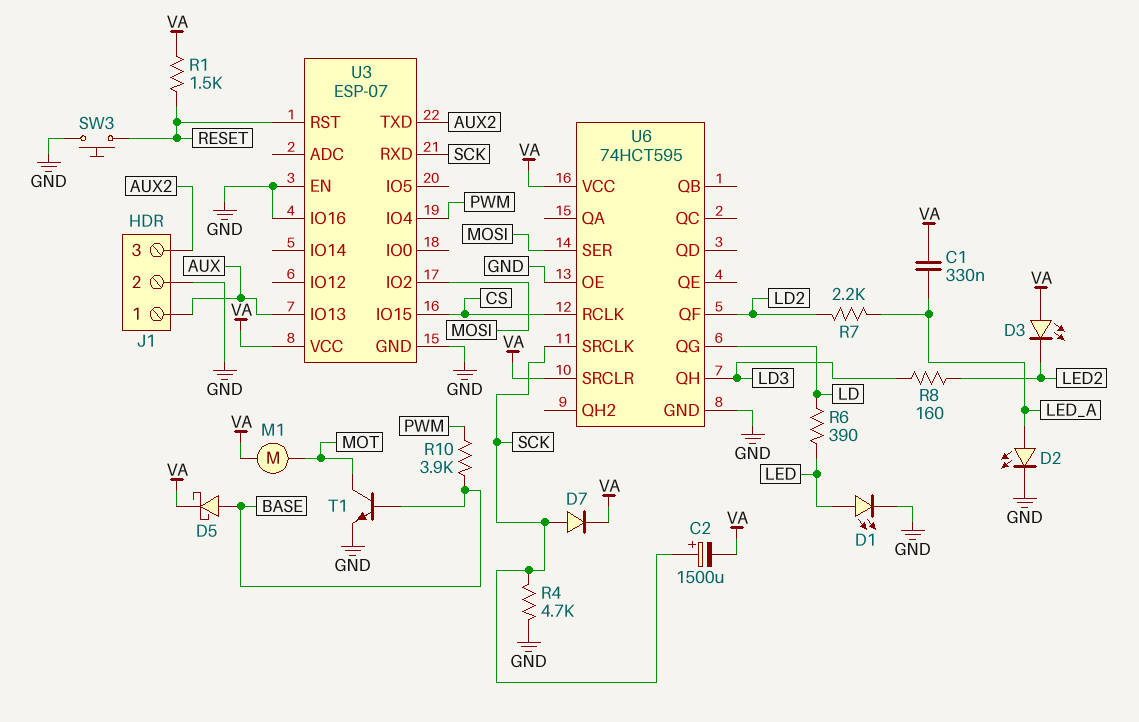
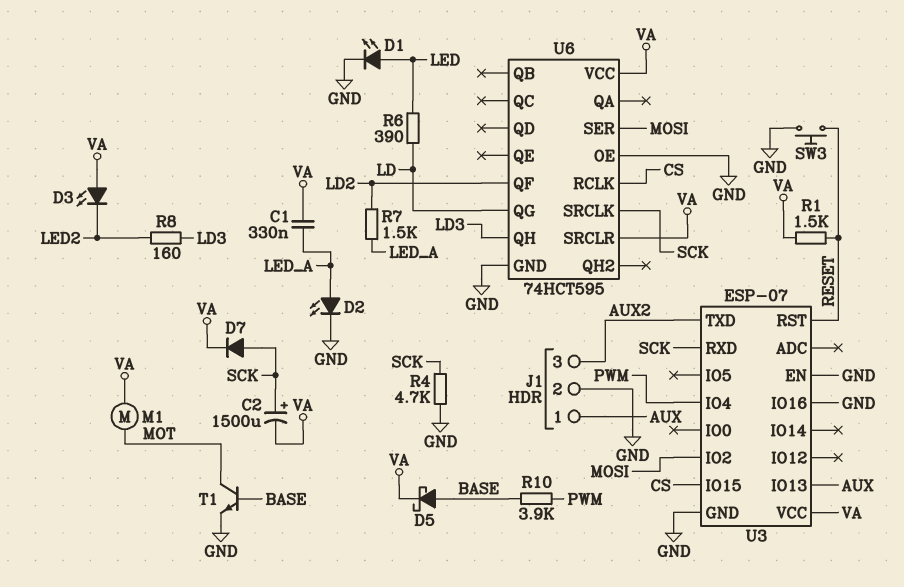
R7: 2.2k (LD2, LED_A) -> 1.5k (LD2, LED_A)

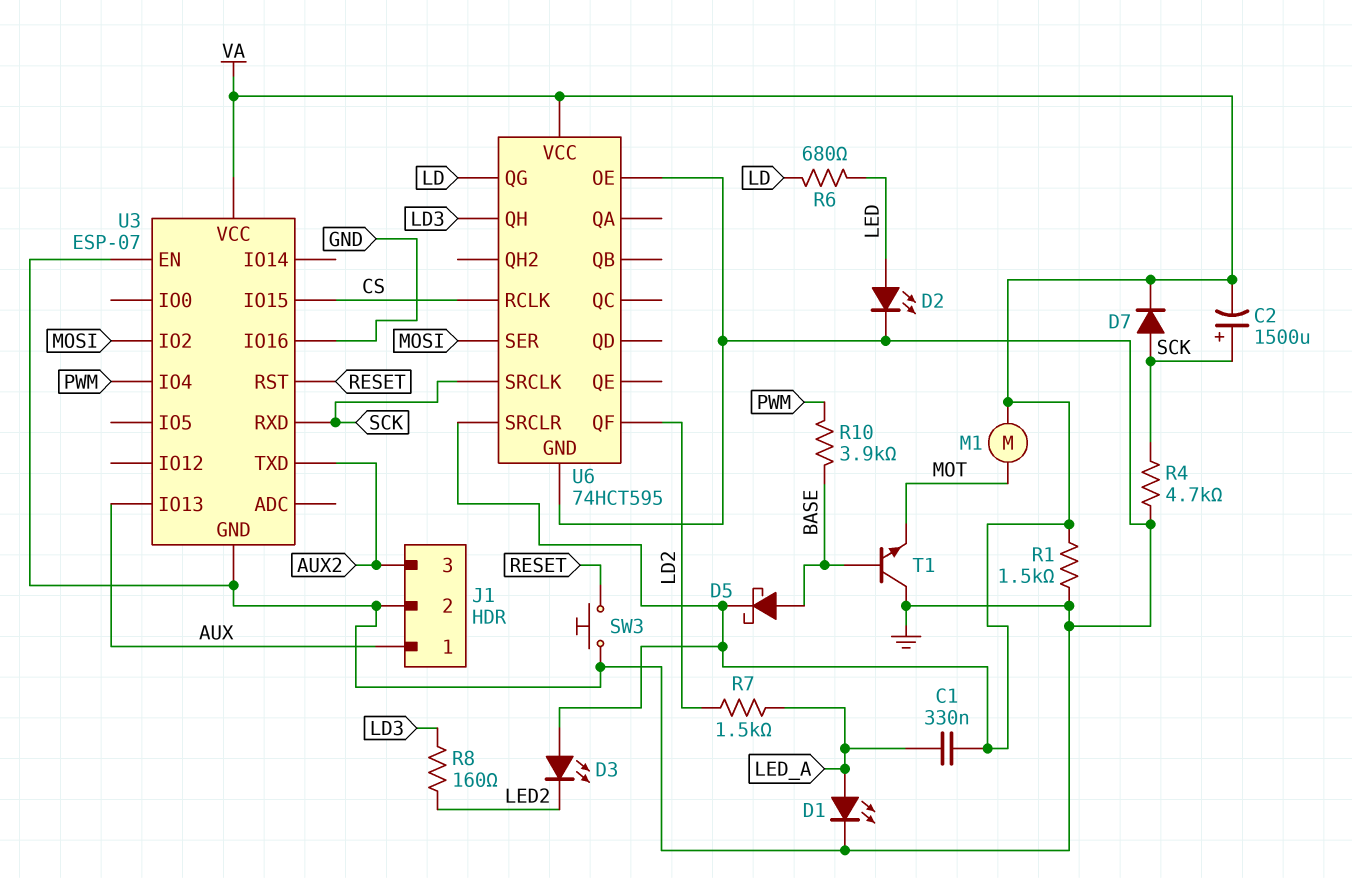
D1: LED (A LED, K GND) -> LED (A LED_A, K GND)
D2: LED (A LED_A, K GND) -> LED (A LED, K GND)
R1: 1.5k (RESET, VA) -> 1.5k (GND, VA)
R6: 390 (LD, LED) -> 680 (LD, LED)
T1: NPN (B BASE, C MOT, E GND) -> NPN (B BASE, C GND, E MOT)

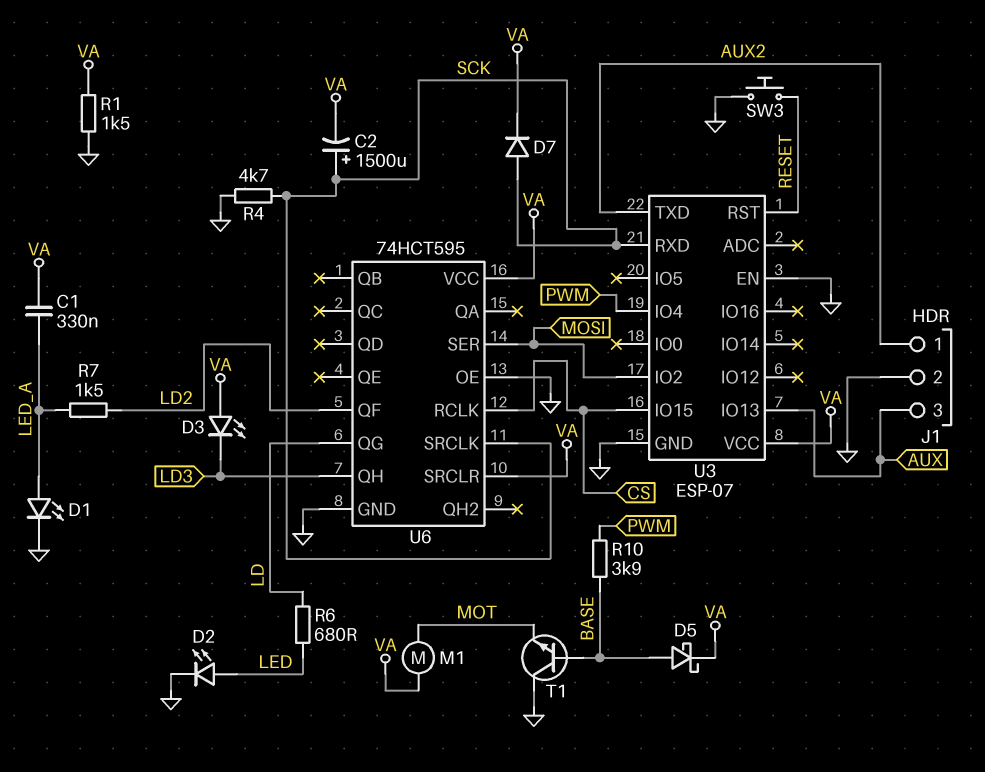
D3: LED (A VA, K LED2) -> LED (A VA, K LD3)
J1 pin 1: AUX -> AUX2
J1 pin 3: AUX2 -> AUX
R8: 160 (LD3, LED2) -> none
U3 pin IO16: GND -> none

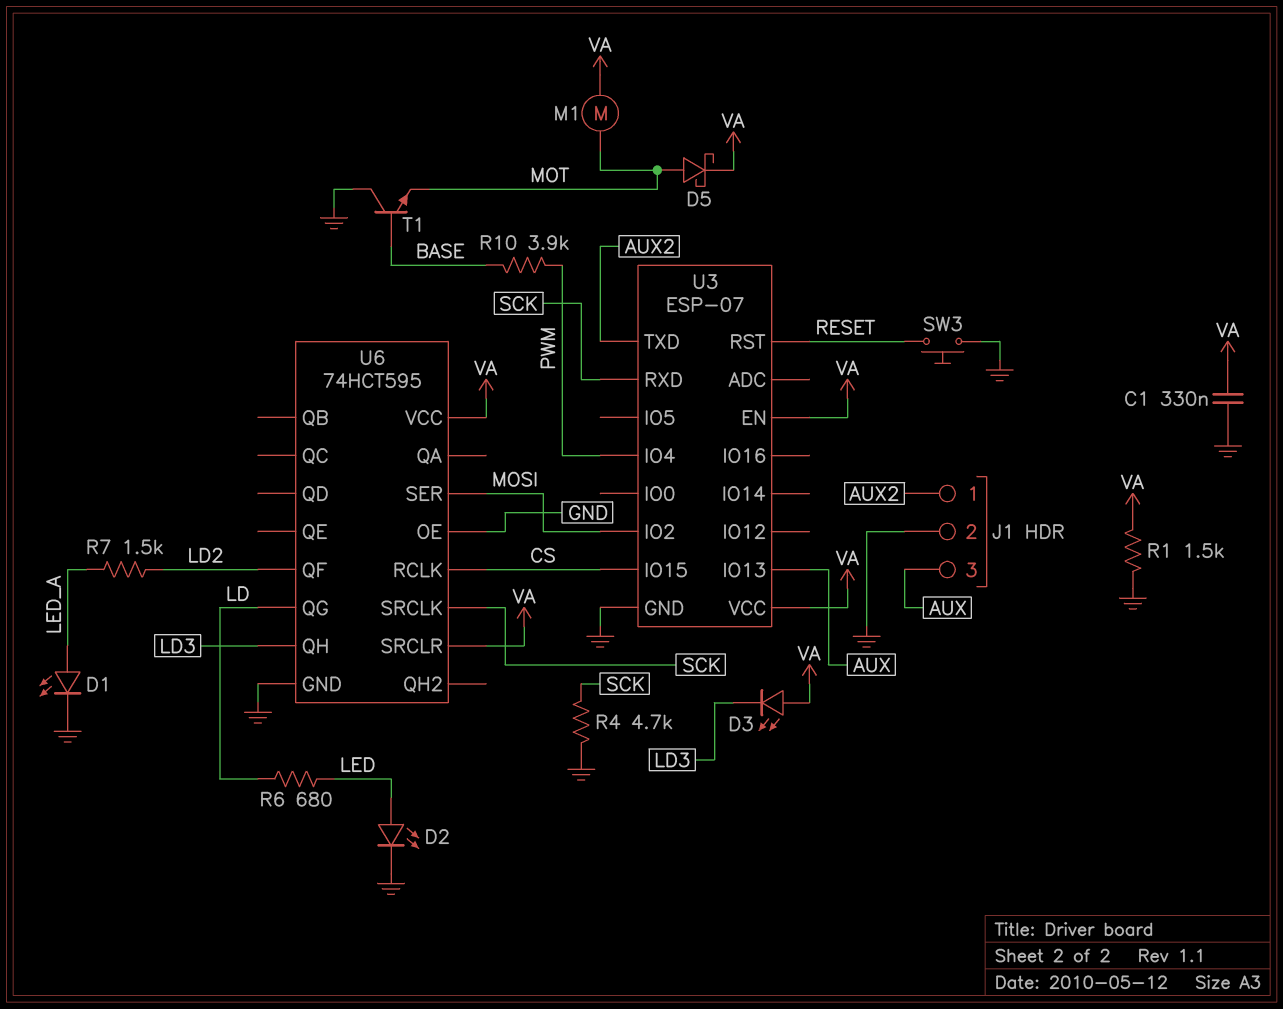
C1: 330nF (LED_A, VA) -> 330nF (GND, VA)
C2: 1500uF (plus SCK, minus VA) -> none
D5: schottky (A BASE, K VA) -> schottky (A MOT, K VA)
D7: diode (A SCK, K VA) -> none
U3 pin EN: GND -> VA

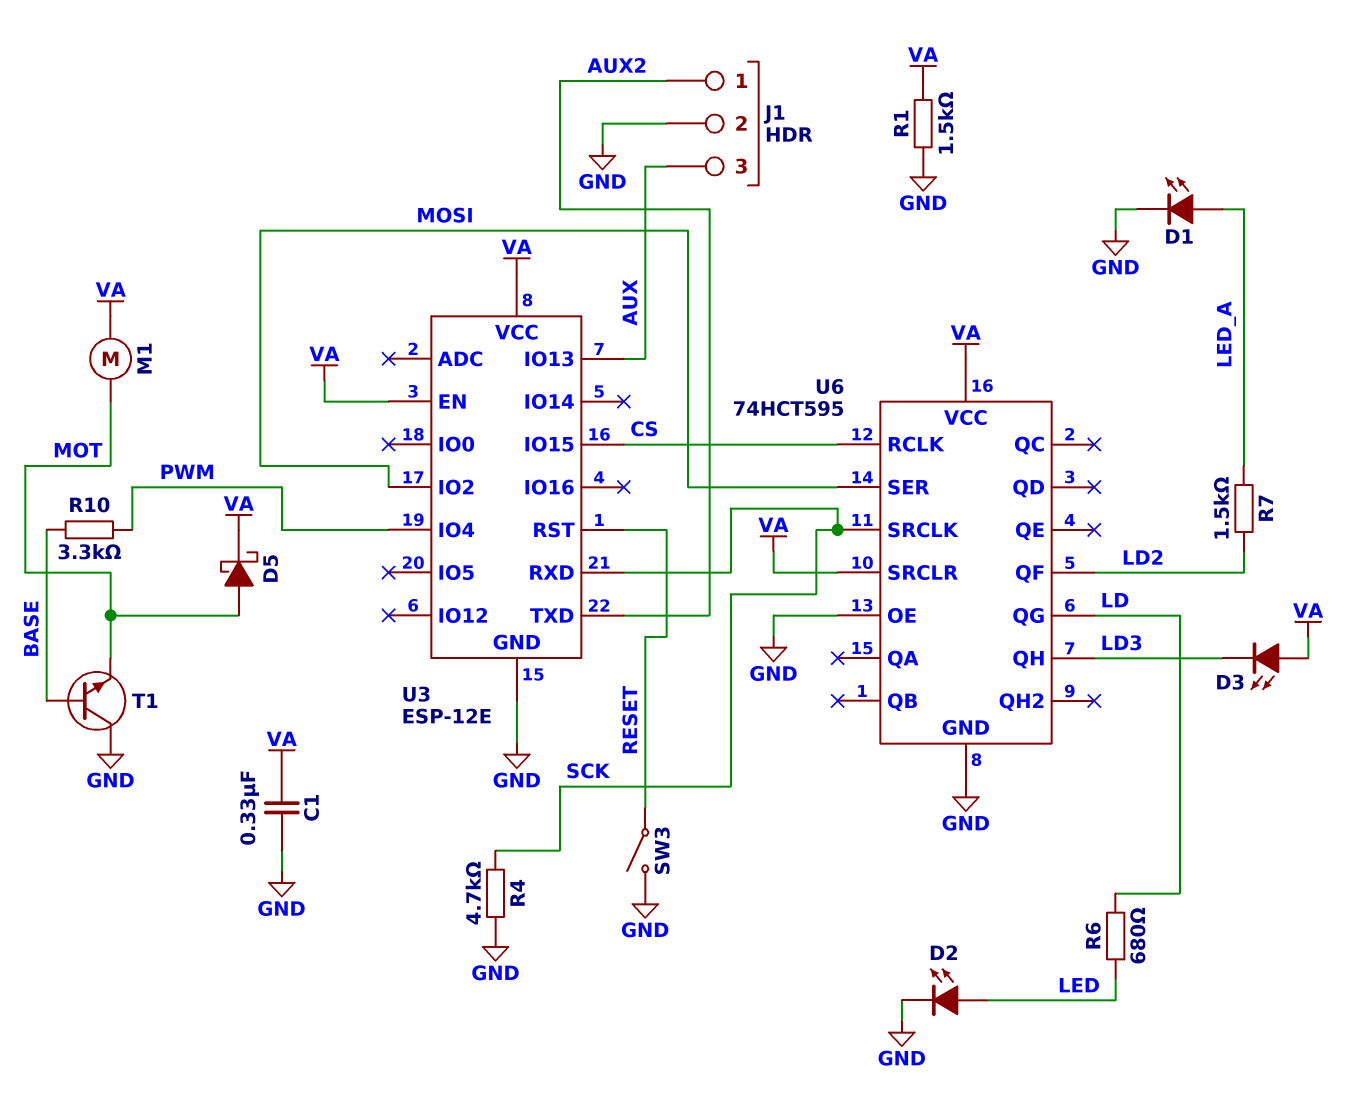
R10: 3.9k (BASE, PWM) -> 3.3k (BASE, PWM)
SW3: button (GND, RESET) -> switch (GND, RESET)
U3: ESP-07 -> ESP-12E

